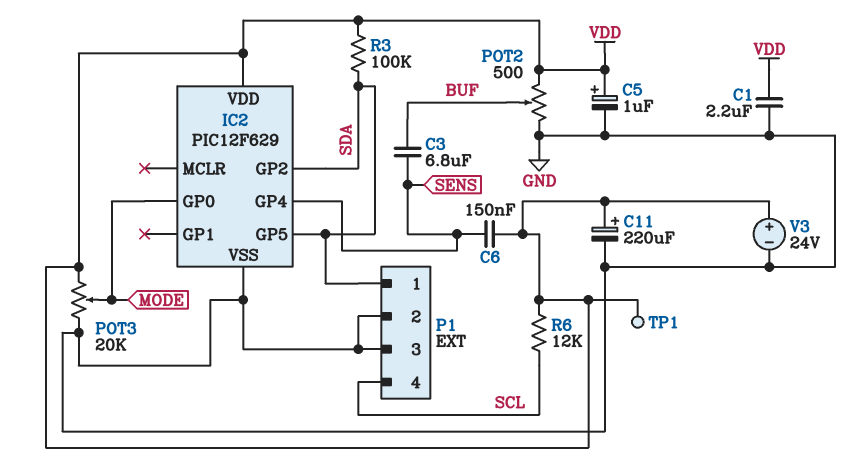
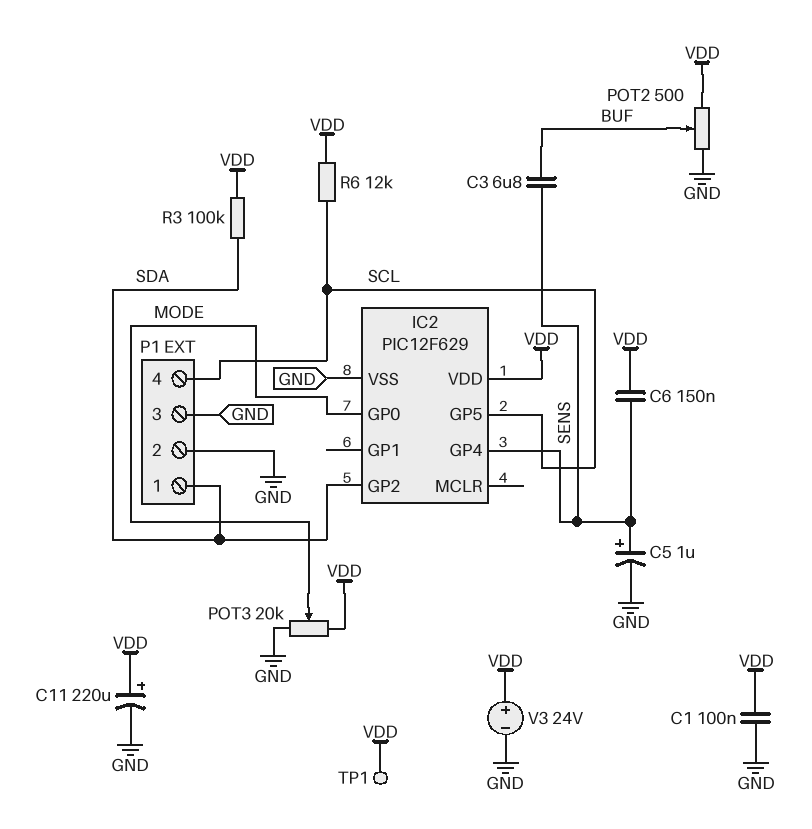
C1: 2.2uF (GND, VDD) -> 100nF (GND, VDD)
C5: 1uF (plus VDD, minus GND) -> 1uF (plus SENS, minus GND)
IC2 pin GP5: SDA -> SCL

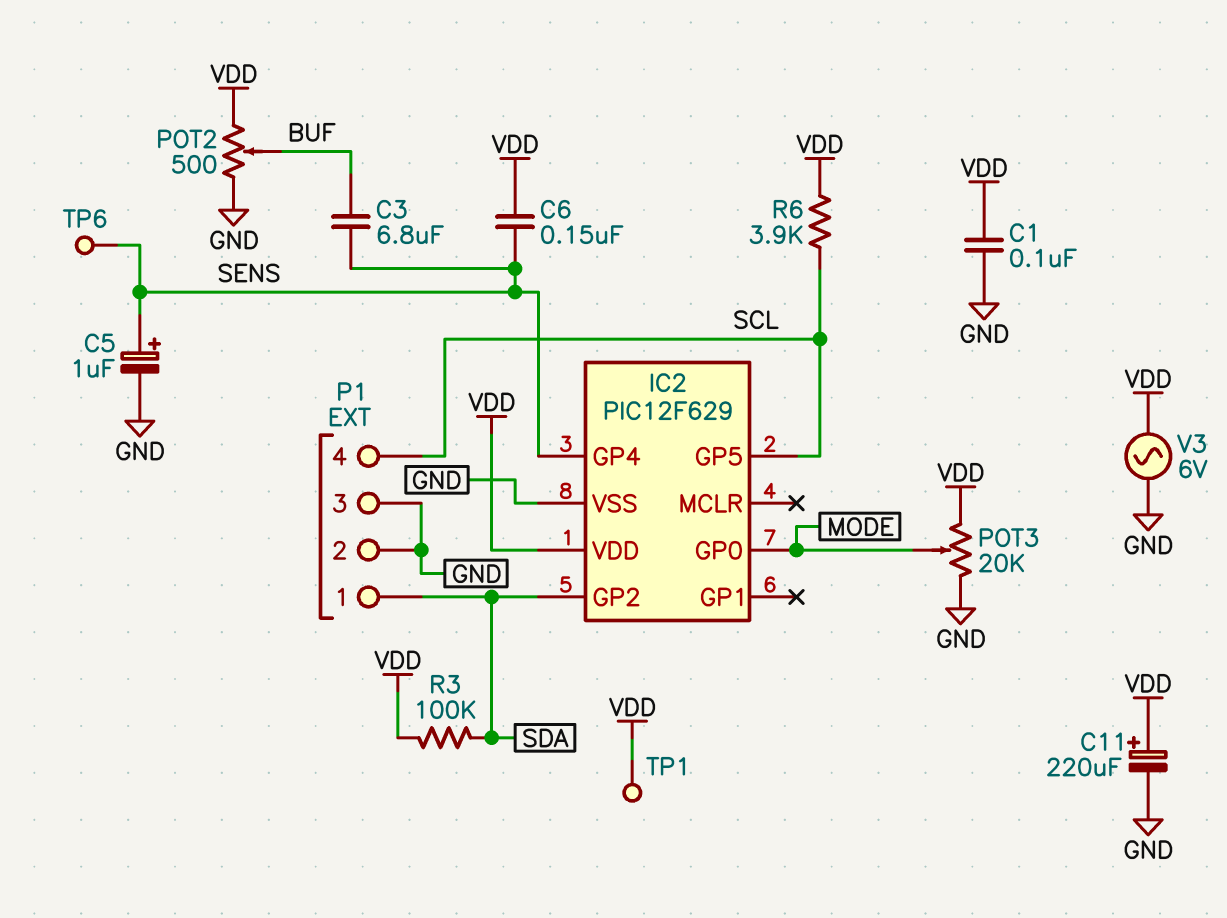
R6: 12k (SCL, VDD) -> 3.9k (SCL, VDD)
TP6: none -> test point (SENS)
V3: 24V (plus VDD, minus GND) -> AC 6V (GND, VDD)

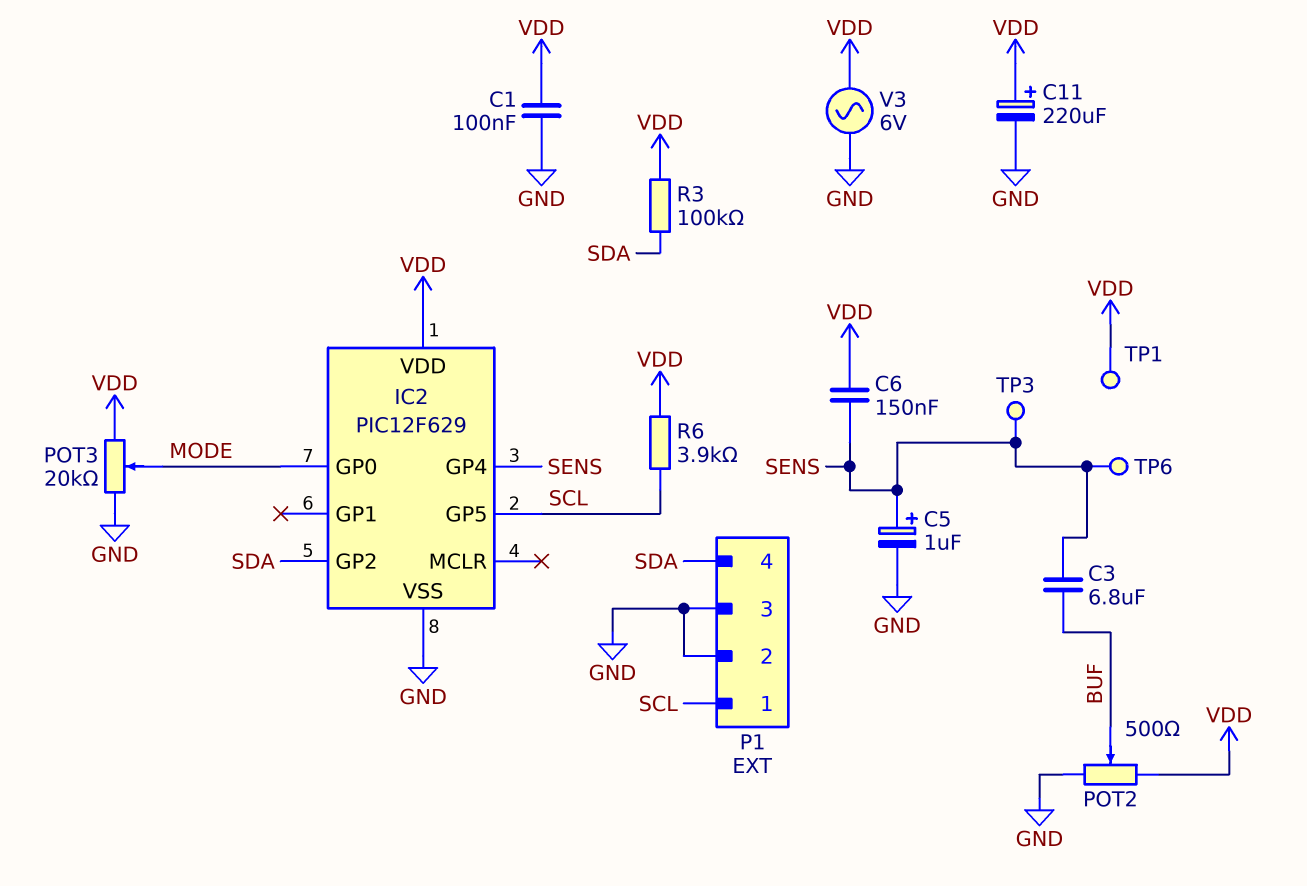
P1 pin 1: SDA -> SCL
P1 pin 4: SCL -> SDA
TP3: none -> test point (SENS)

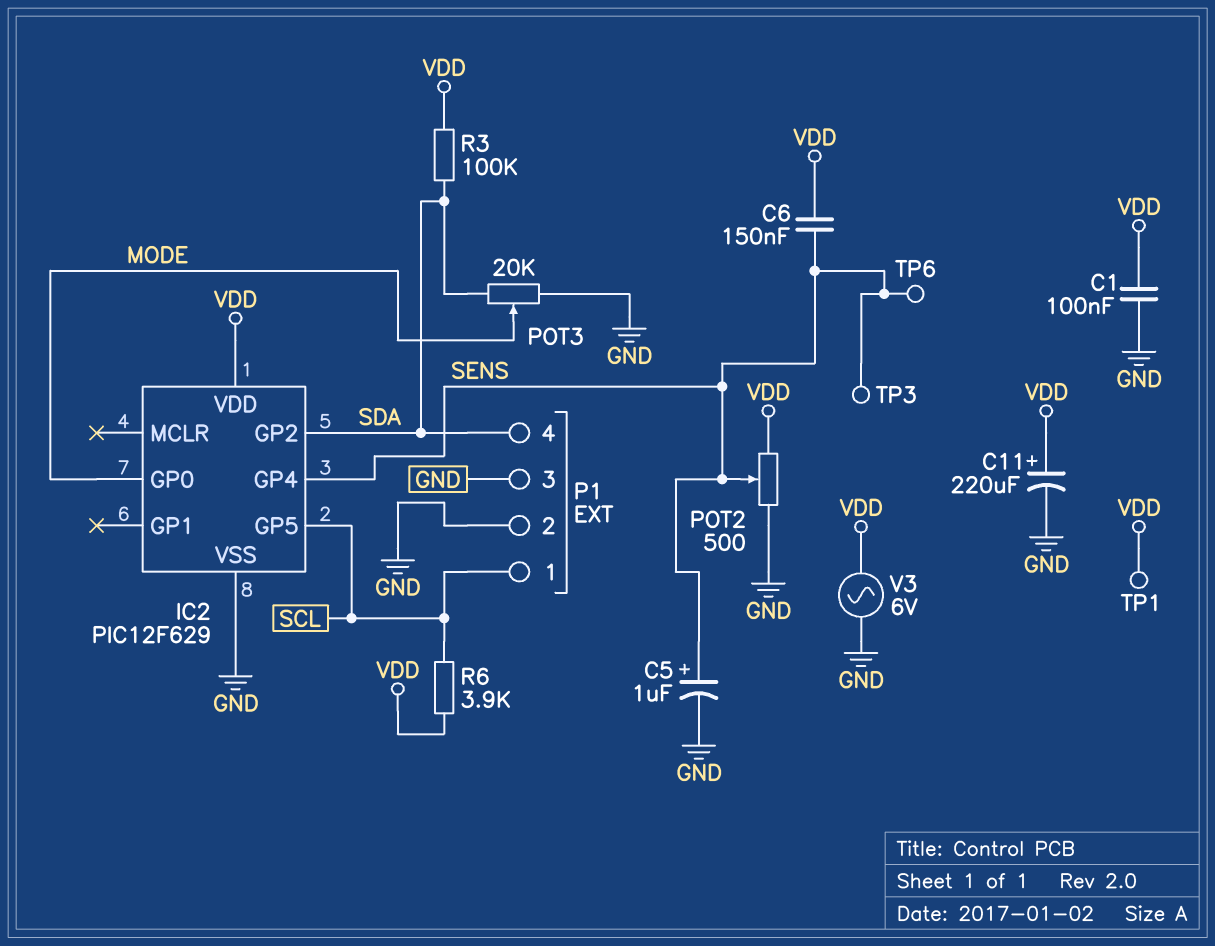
C3: 6.8uF (BUF, SENS) -> none
POT2: 500 (GND, VDD, wiper BUF) -> 500 (GND, VDD, wiper SENS)
POT3: 20k (GND, VDD, wiper MODE) -> 20k (GND, SDA, wiper MODE)

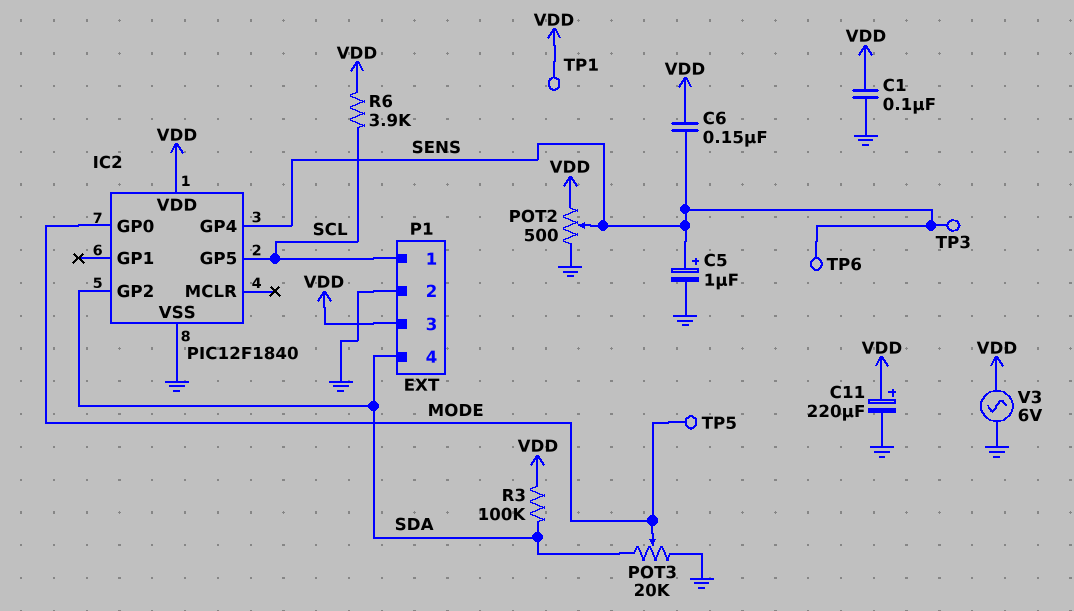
IC2: PIC12F629 -> PIC12F1840
P1 pin 3: GND -> VDD
TP5: none -> test point (MODE)

